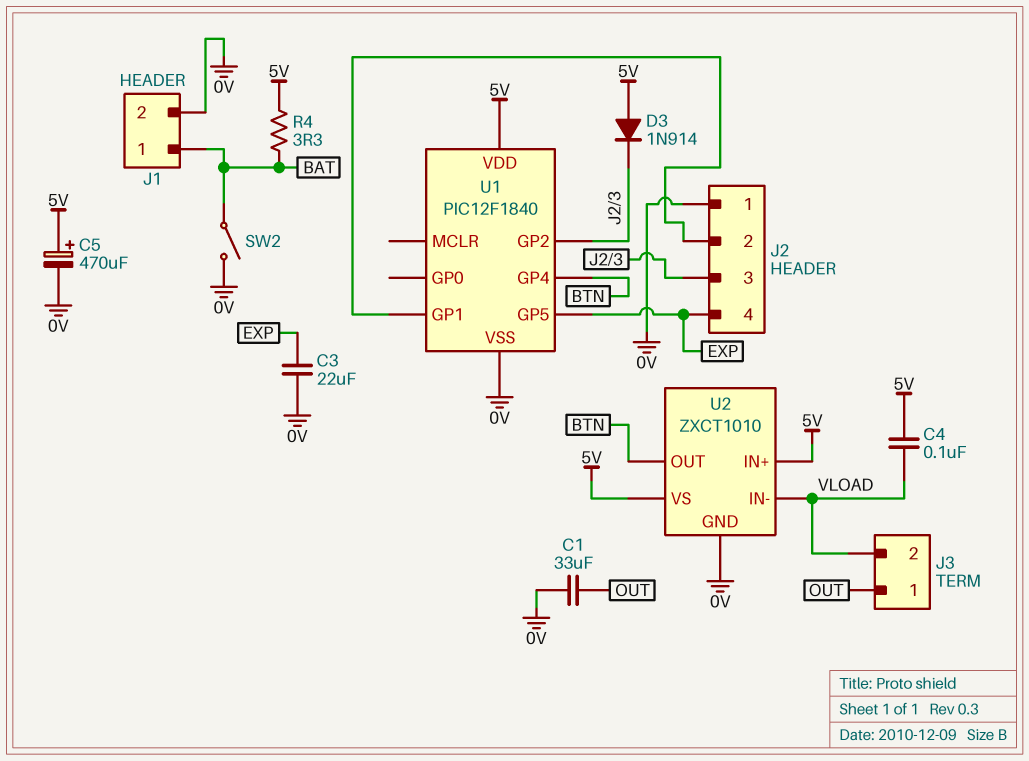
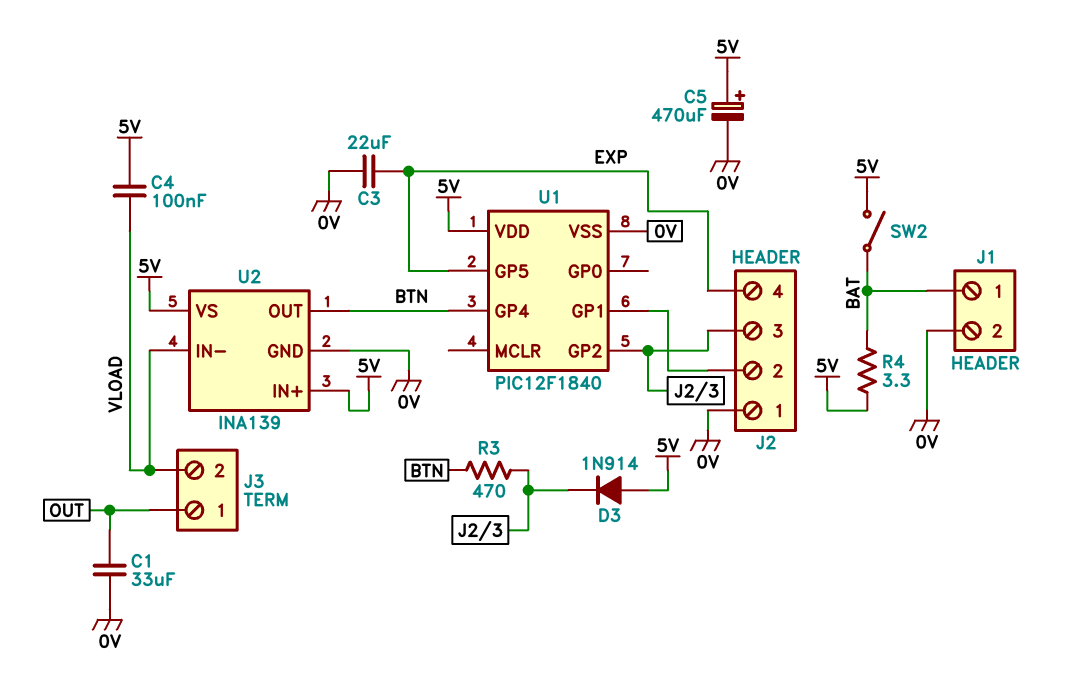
R3: none -> 470 (BTN, J2/3)
SW2: switch (0V, BAT) -> switch (5V, BAT)
U2: ZXCT1010 -> INA139

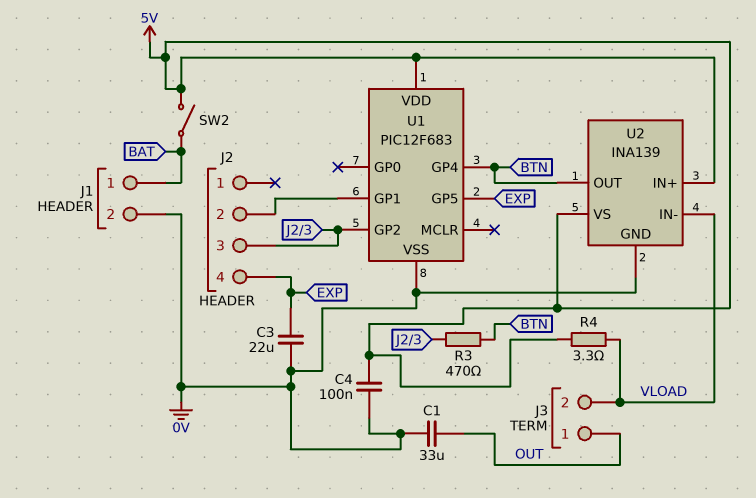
C4: 100nF (5V, VLOAD) -> 100nF (0V, 5V)
C5: 470uF (plus 5V, minus 0V) -> none
D3: diode 1N914 (A 5V, K J2/3) -> none
J2 pin 1: 0V -> none
R4: 3.3 (5V, BAT) -> 3.3 (5V, VLOAD)
U1: PIC12F1840 -> PIC12F683

